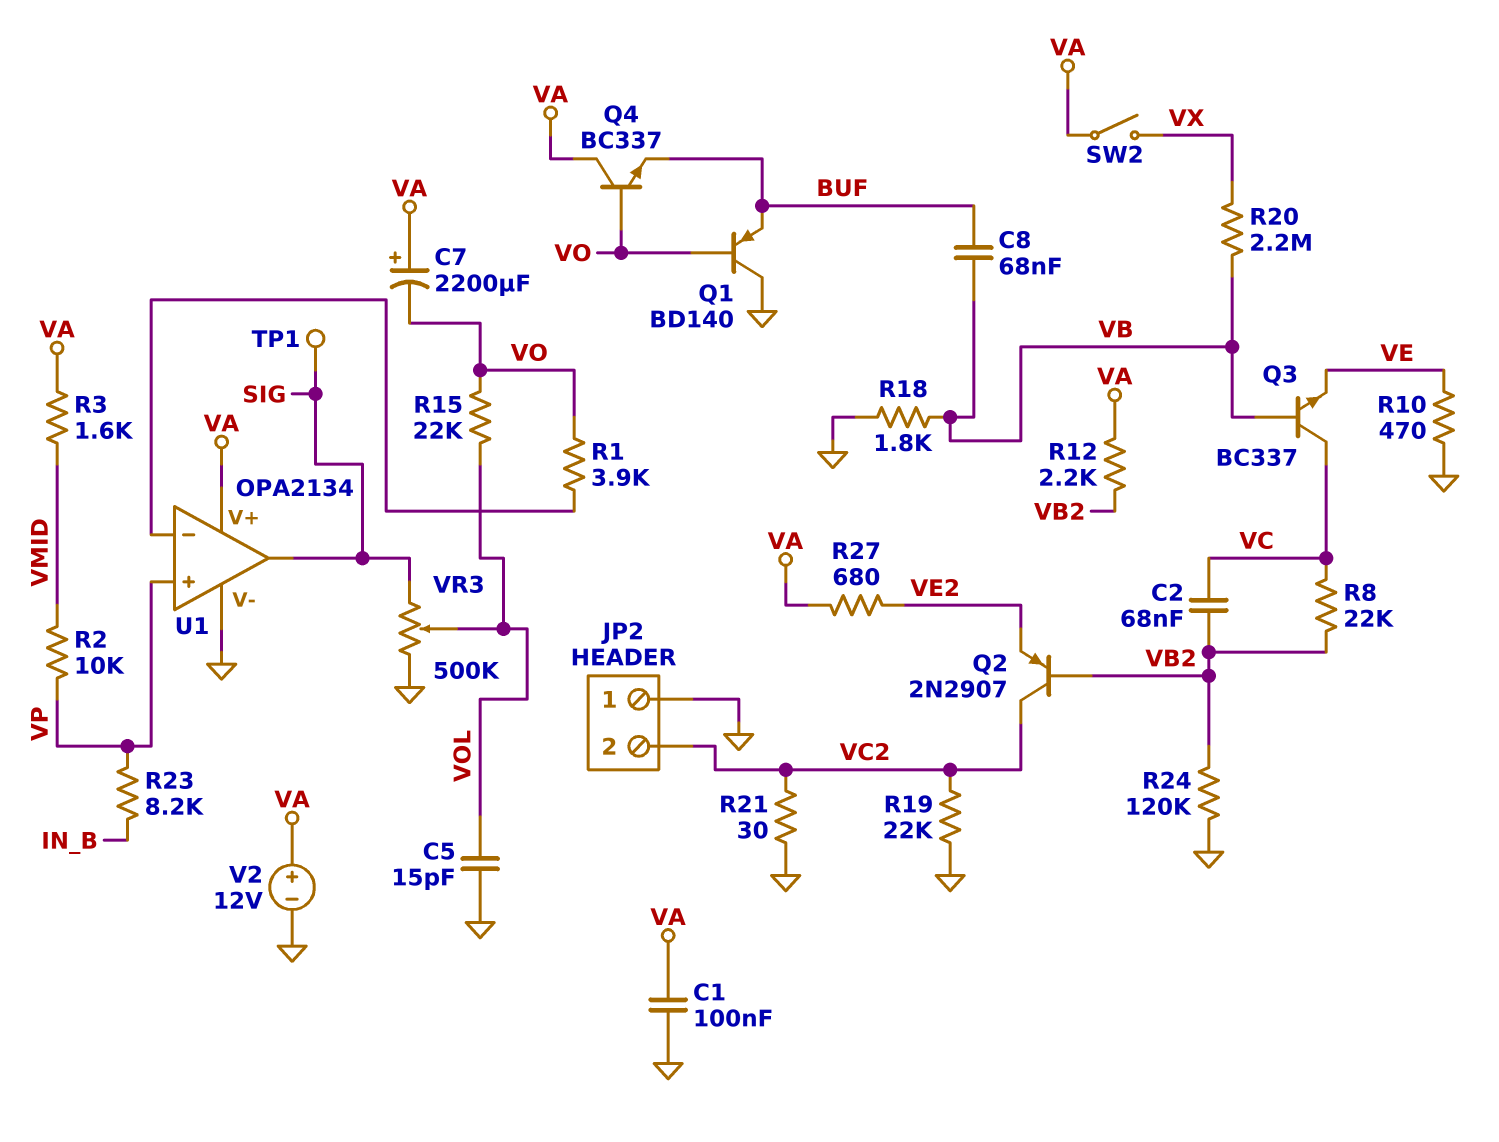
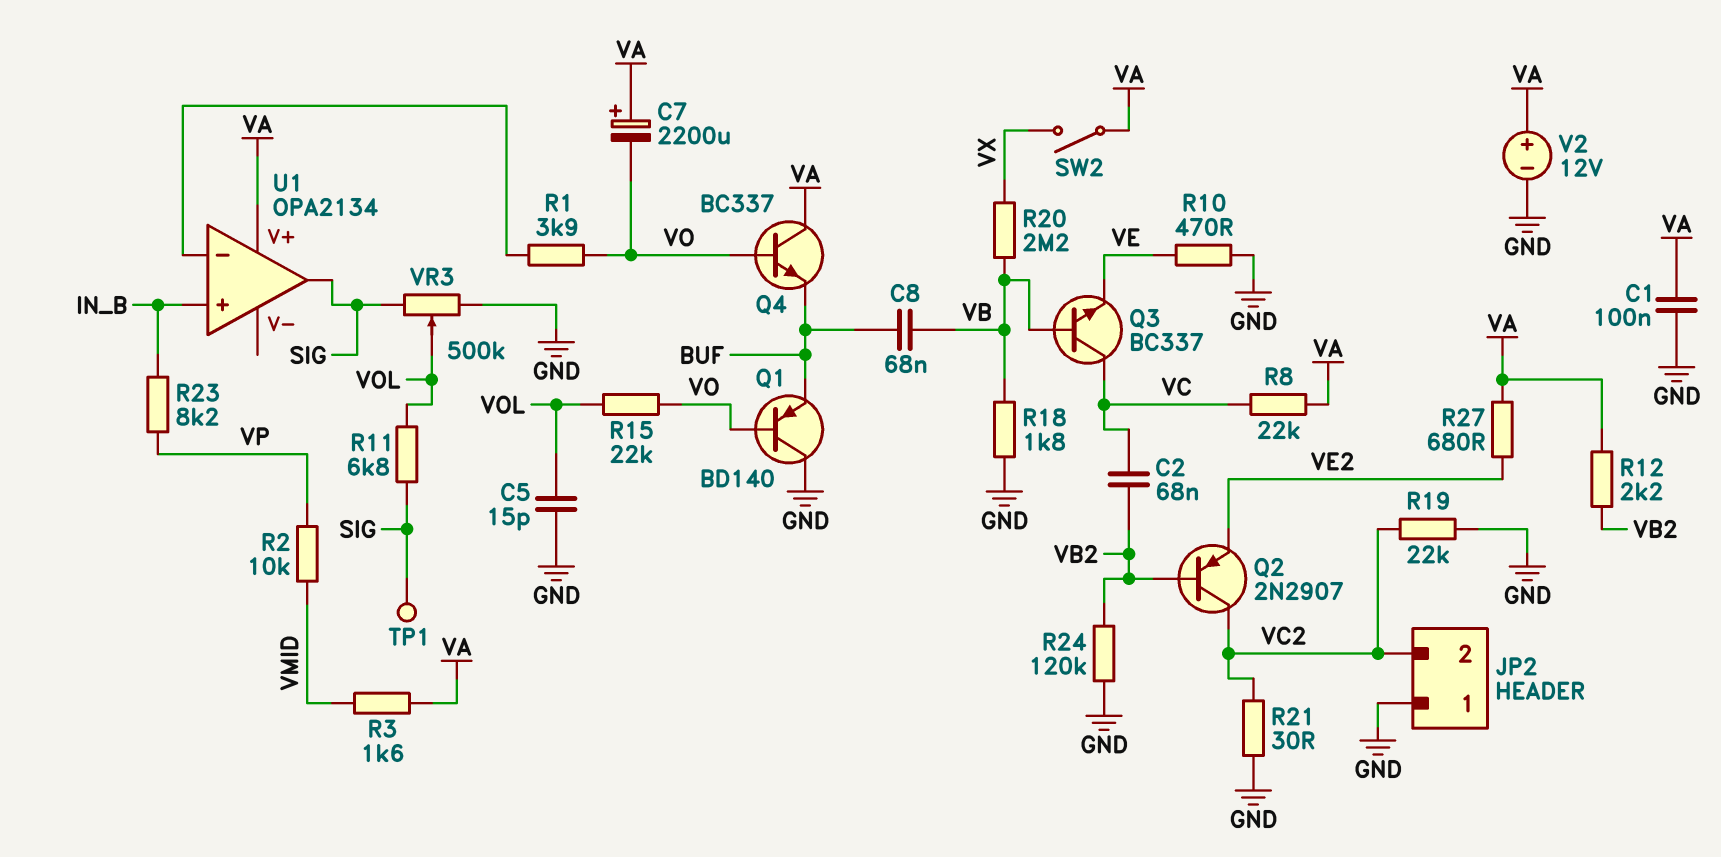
R8: 22k (VB2, VC) -> 22k (VA, VC)
R11: none -> 6.8k (SIG, VOL)
U1 pin V-: GND -> none
U1 pin in+: VP -> IN_B

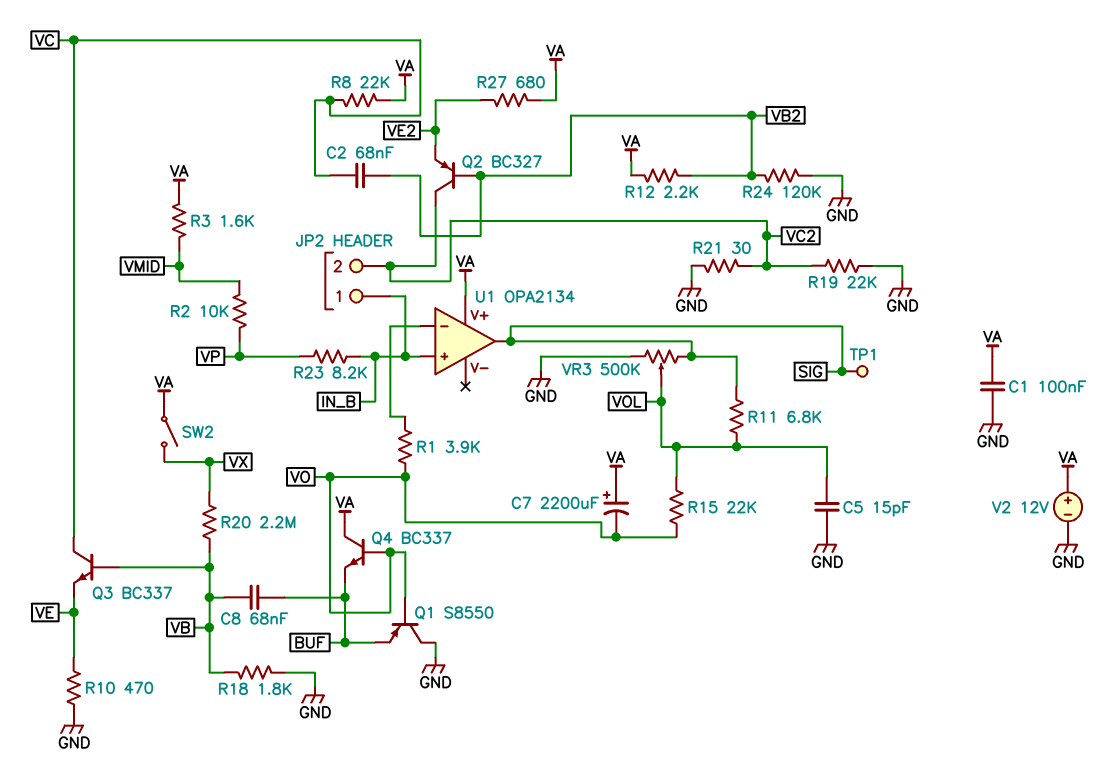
JP2 pin 1: GND -> IN_B
Q1: PNP BD140 (B VO, C GND, E BUF) -> PNP S8550 (B VO, C GND, E BUF)
Q2: PNP 2N2907 (B VB2, C VC2, E VE2) -> PNP BC327 (B VB2, C VC2, E VE2)

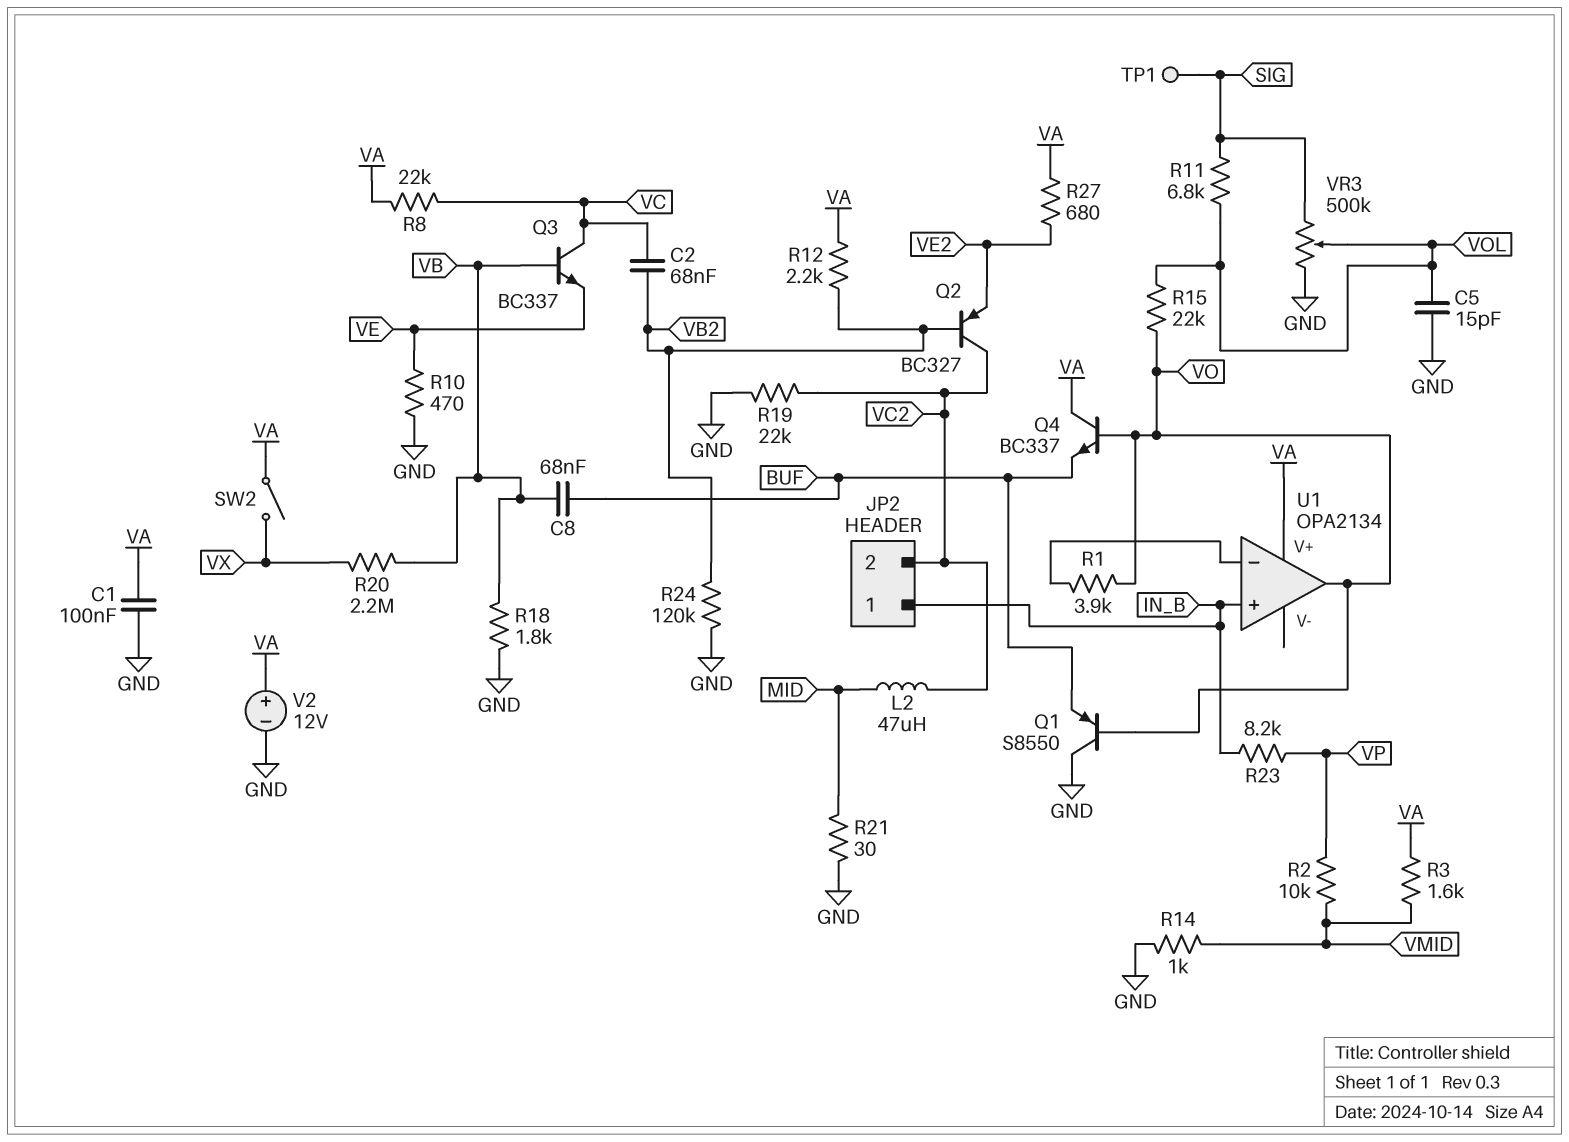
C7: 2200uF (plus VA, minus VO) -> none
L2: none -> 47uH (MID, VC2)
R14: none -> 1k (GND, VMID)
R21: 30 (GND, VC2) -> 30 (GND, MID)
U1 pin out: SIG -> VO

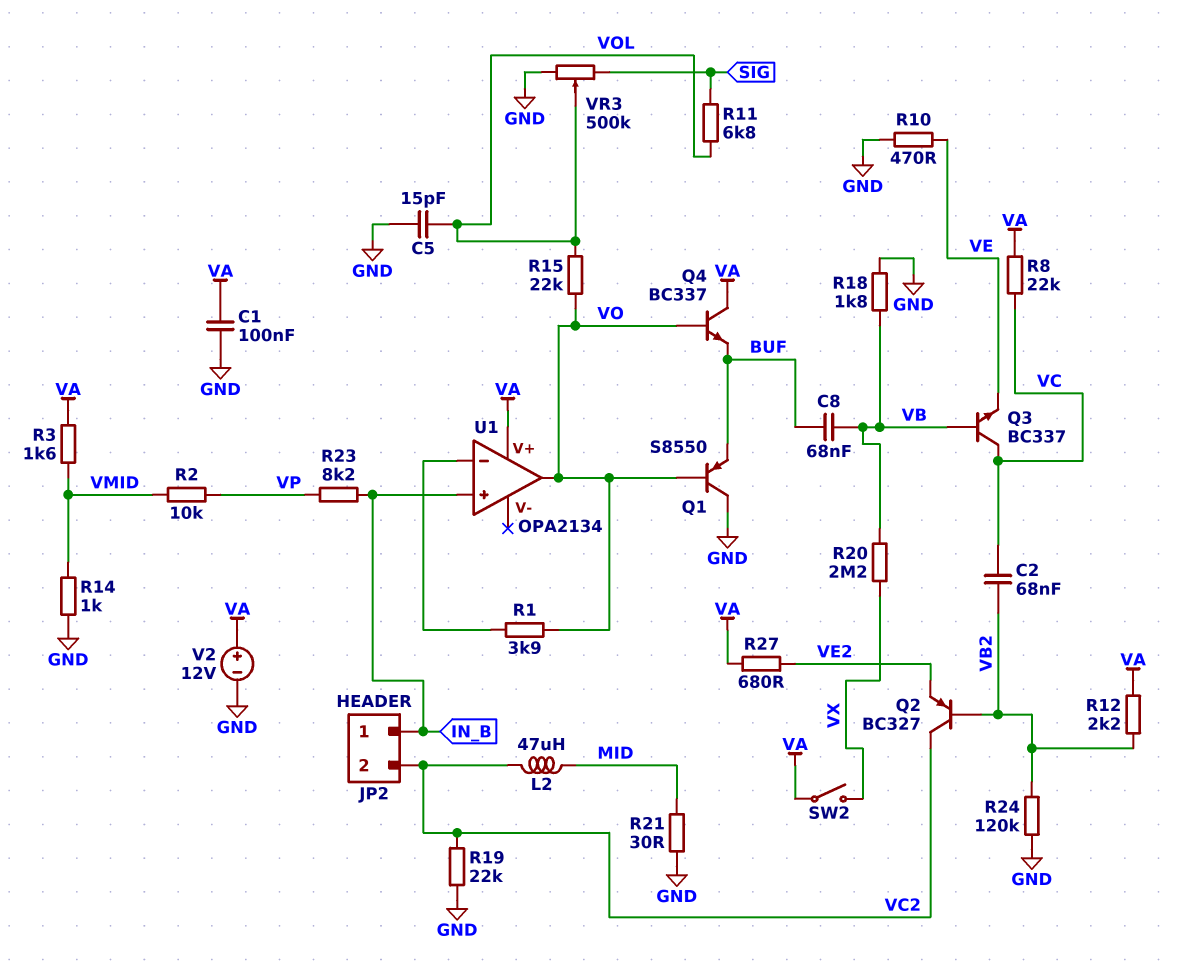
TP1: test point (SIG) -> none

